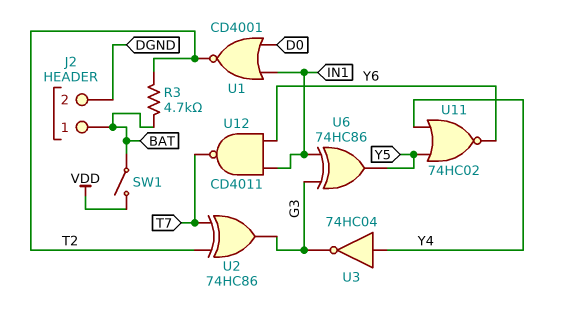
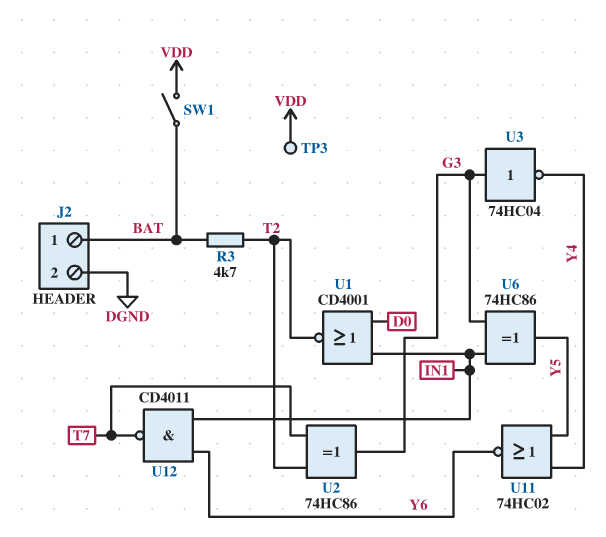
TP3: none -> test point (VDD)
U3: NOT 74HC04 (in Y4, out G3) -> NOT 74HC04 (in G3, out Y4)

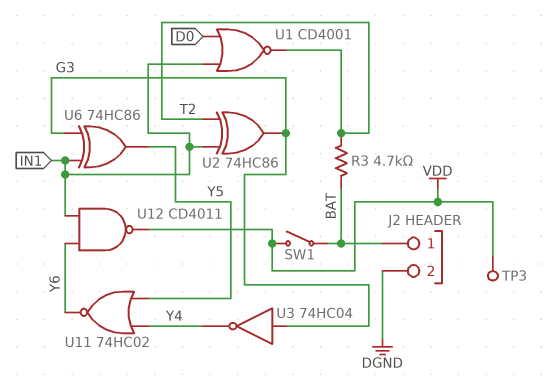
U2: XOR 74HC86 (in T2, in T7, out G3) -> XOR 74HC86 (in IN1, in T2, out G3)
U12: NAND CD4011 (in IN1, in Y6, out T7) -> NAND CD4011 (in IN1, in Y6, out VDD)

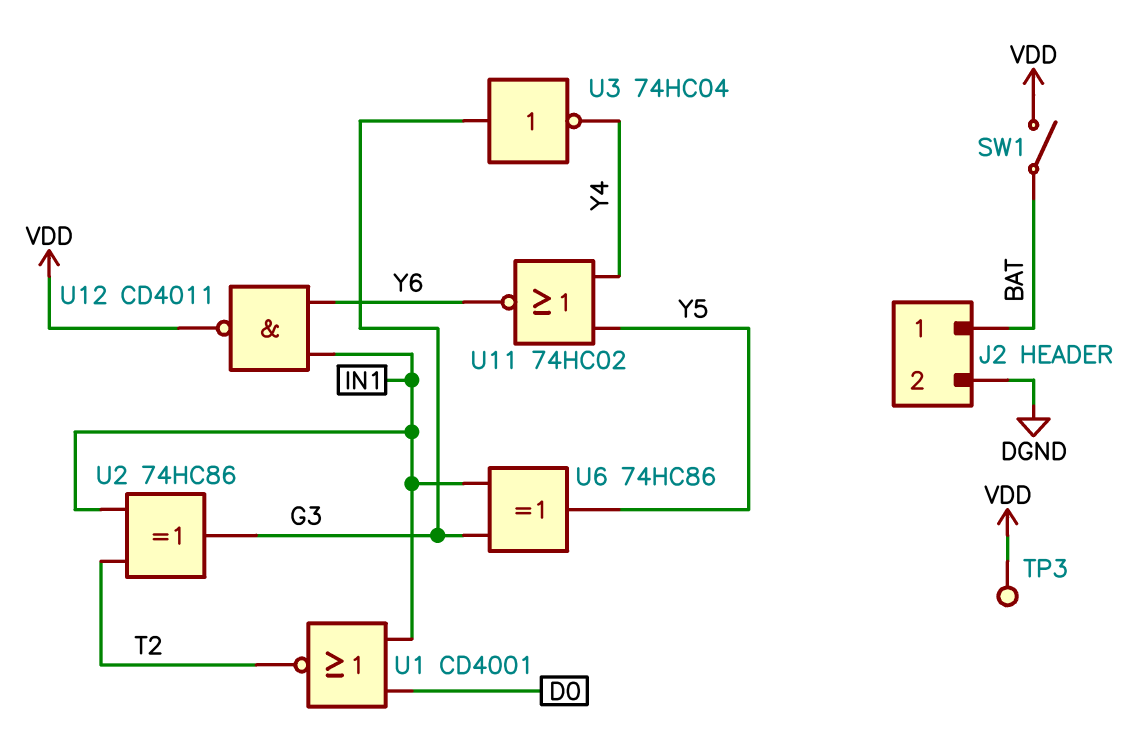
R3: 4.7k (BAT, T2) -> none

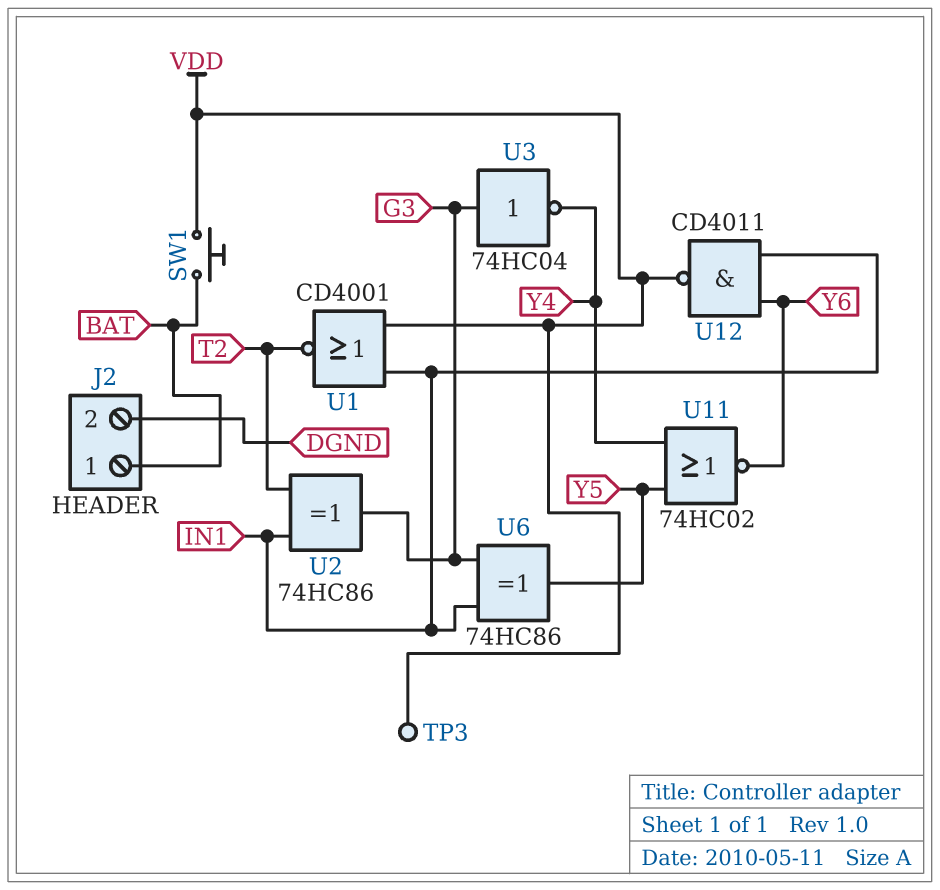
SW1: switch (BAT, VDD) -> button (BAT, VDD)
U1: NOR CD4001 (in D0, in IN1, out T2) -> NOR CD4001 (in IN1, in VDD, out T2)

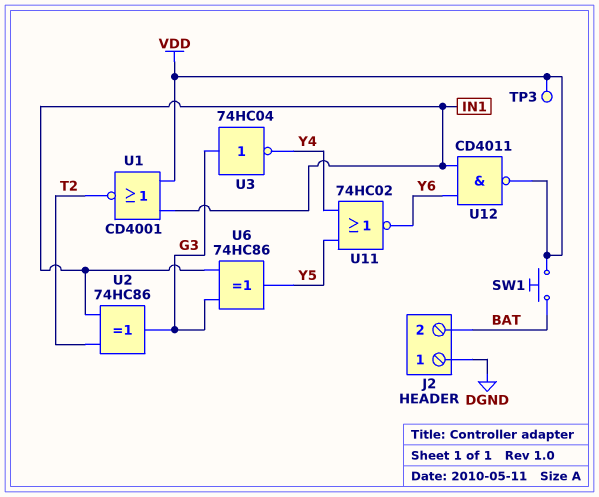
J2 pin 1: BAT -> DGND
J2 pin 2: DGND -> BAT

